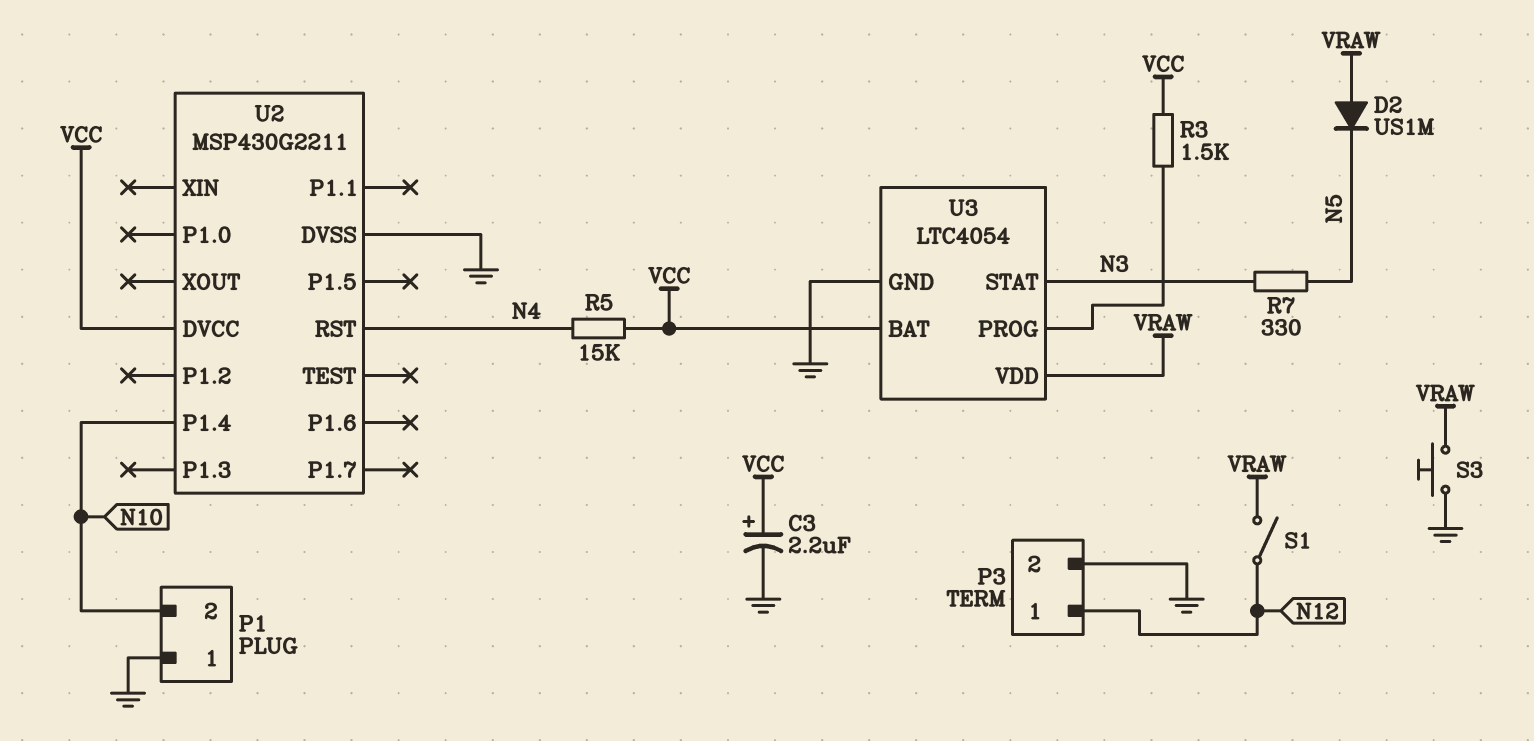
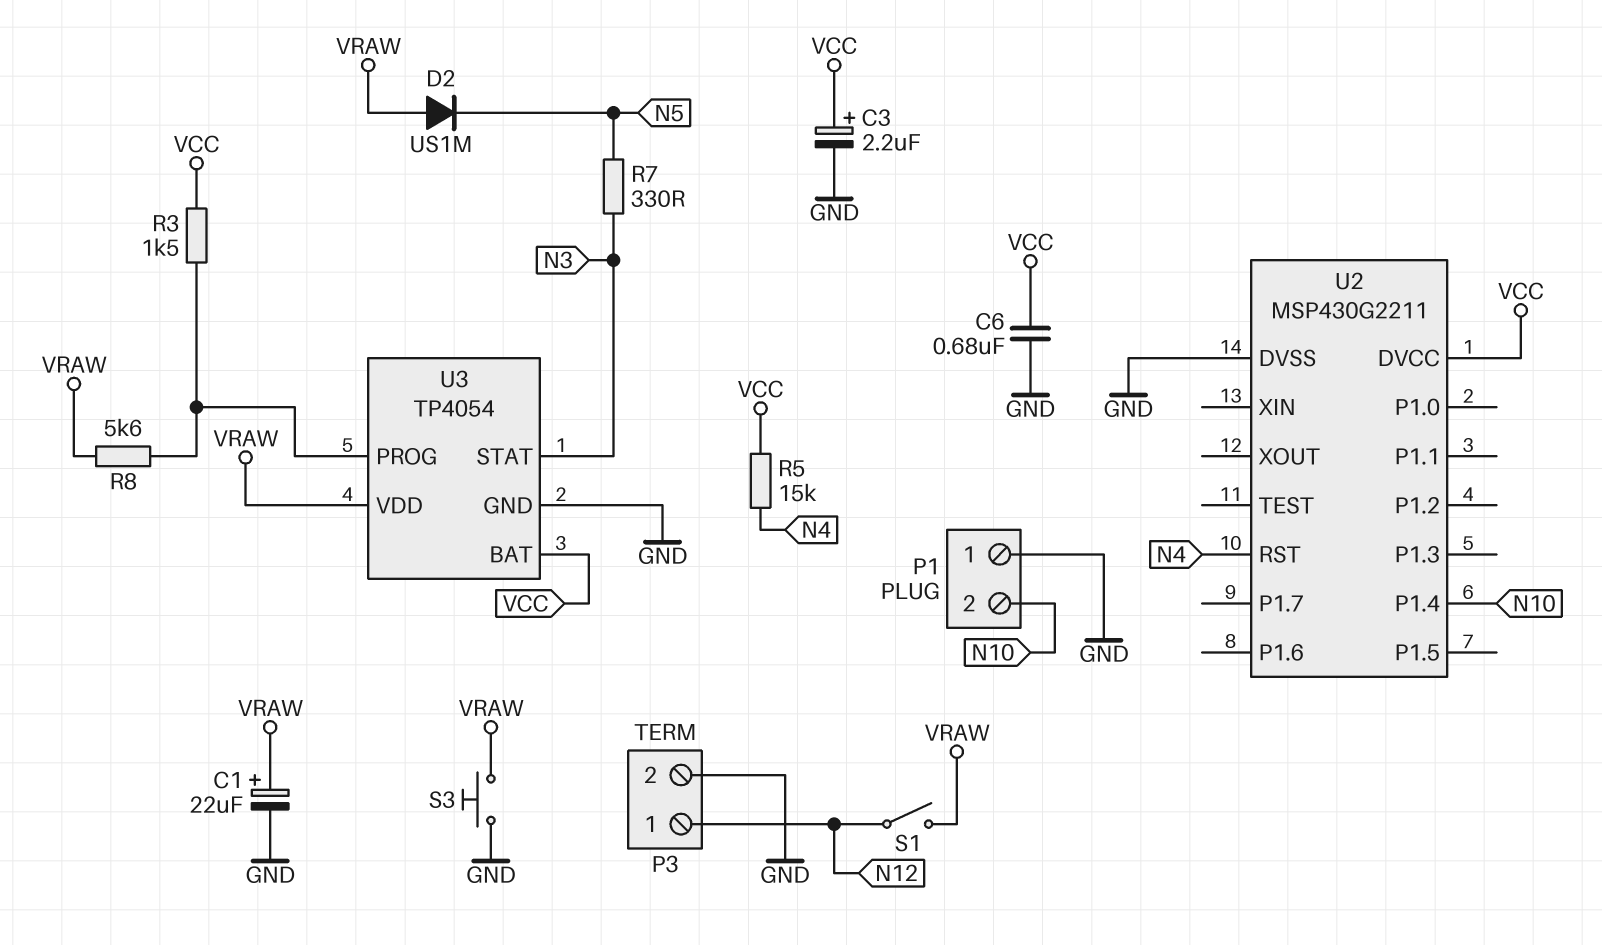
C1: none -> 22uF (plus VRAW, minus GND)
C6: none -> 680nF (GND, VCC)
R8: none -> 5.6k (U3/PROG, VRAW)
U3: LTC4054 -> TP4054

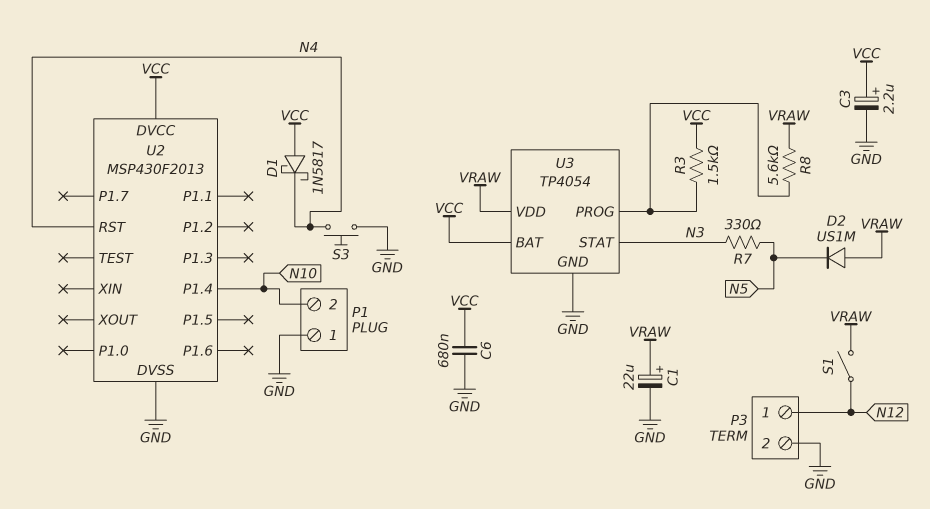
D1: none -> schottky 1N5817 (A VCC, K N4)
R5: 15k (N4, VCC) -> none
S3: button (GND, VRAW) -> button (GND, N4)
U2: MSP430G2211 -> MSP430F2013

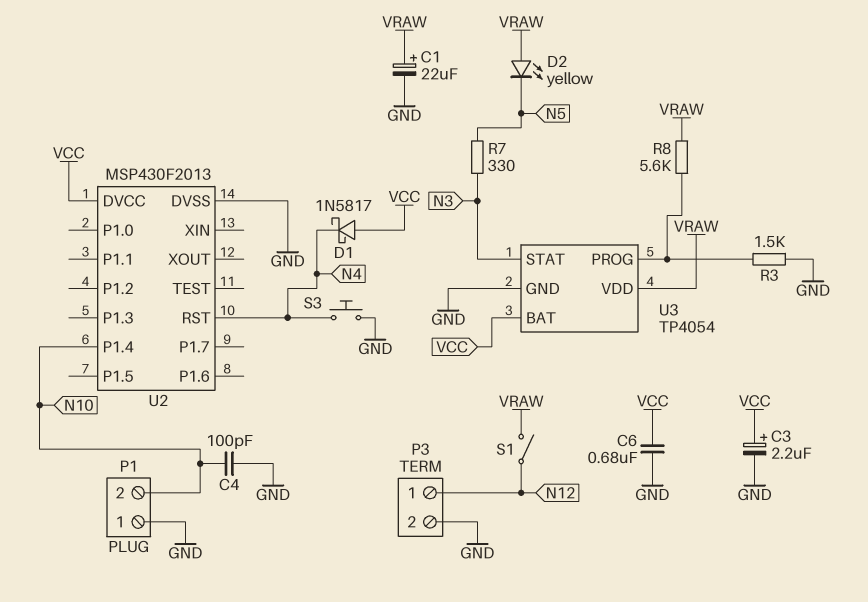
C4: none -> 100pF (GND, N10)
D2: diode US1M (A VRAW, K N5) -> LED yellow (A VRAW, K N5)
R3: 1.5k (U3/PROG, VCC) -> 1.5k (GND, U3/PROG)

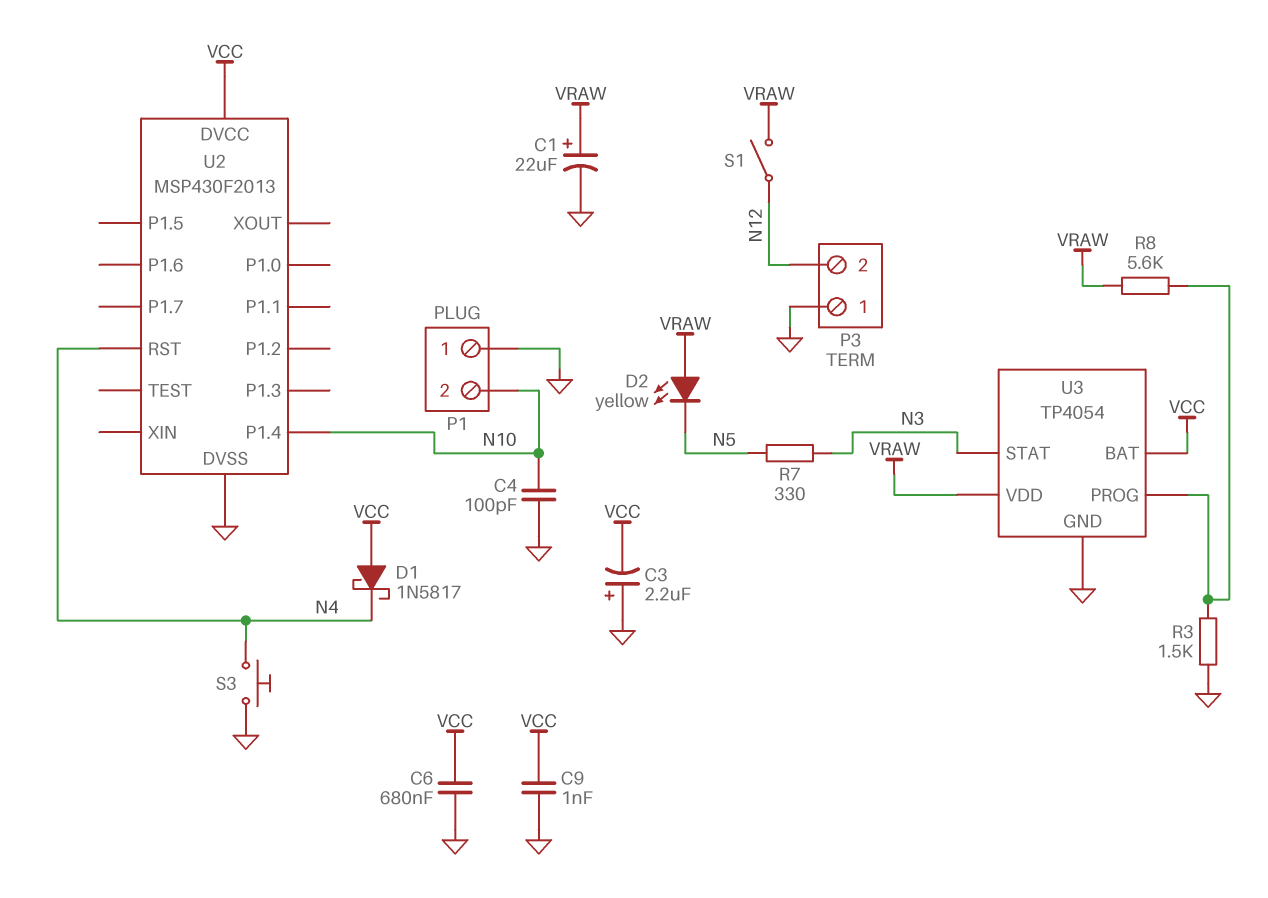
C3: 2.2uF (plus VCC, minus GND) -> 2.2uF (plus GND, minus VCC)
C9: none -> 1nF (GND, VCC)
P3 pin 1: N12 -> GND
P3 pin 2: GND -> N12

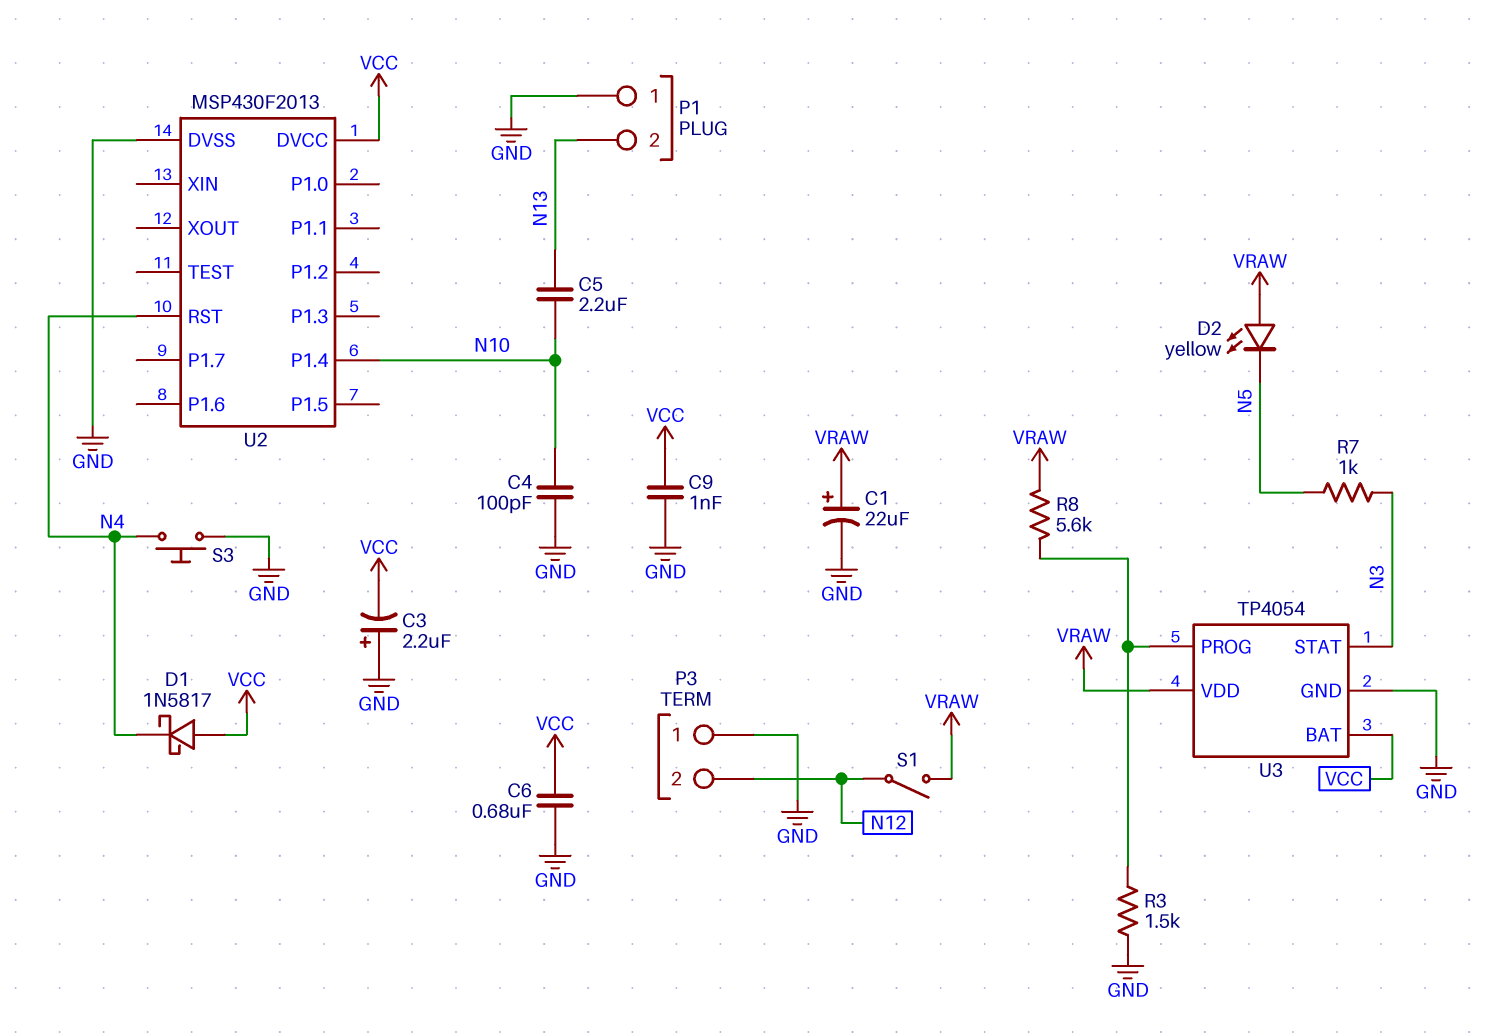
C5: none -> 2.2uF (N10, N13)
P1 pin 2: N10 -> N13
R7: 330 (N3, N5) -> 1k (N3, N5)

